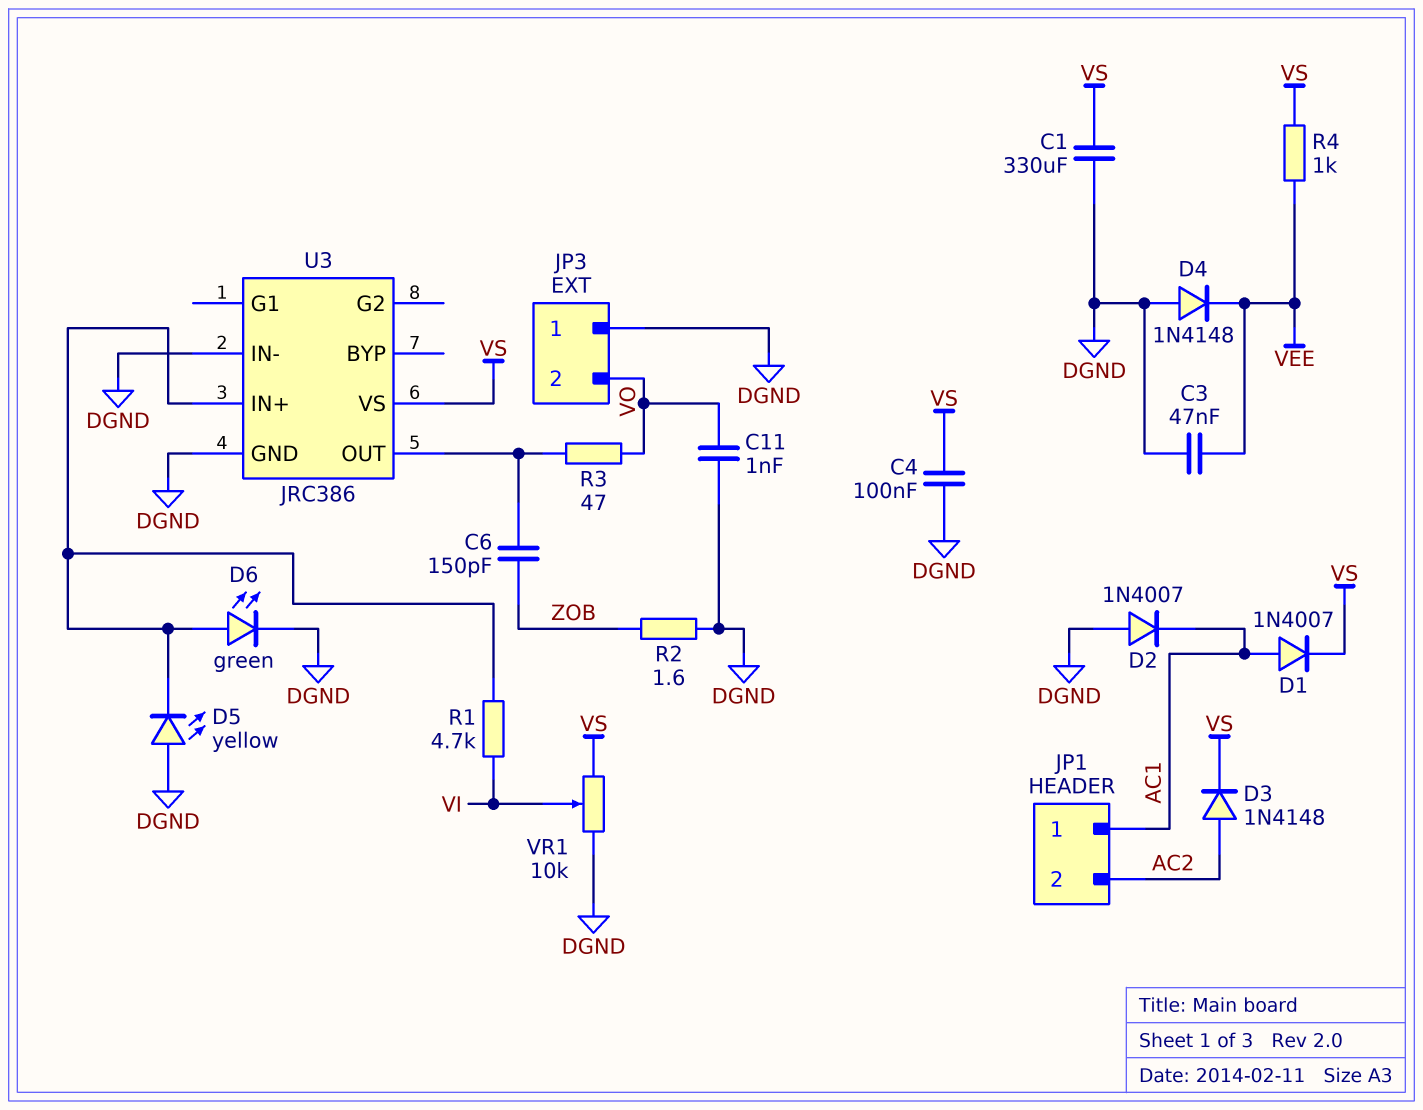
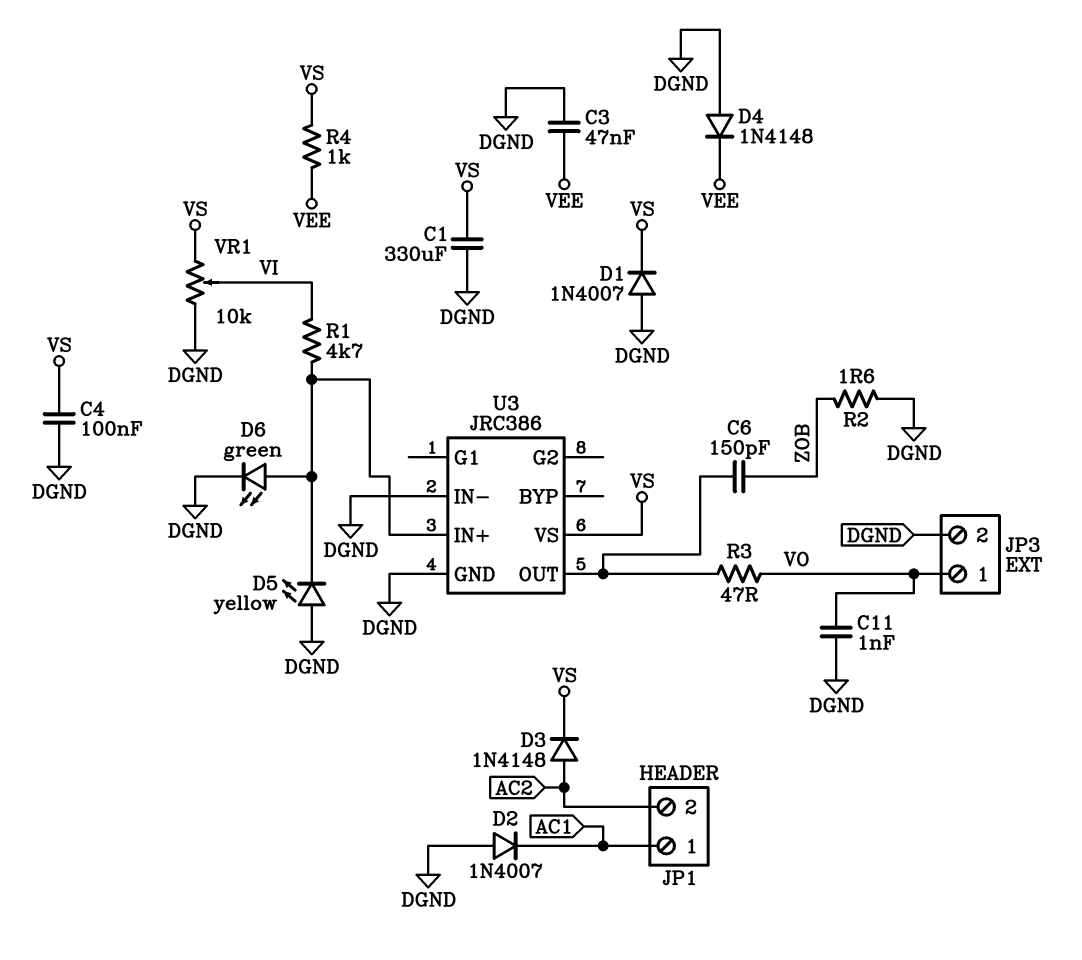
D1: diode 1N4007 (A AC1, K VS) -> diode 1N4007 (A DGND, K VS)
JP3 pin 1: DGND -> VO
JP3 pin 2: VO -> DGND

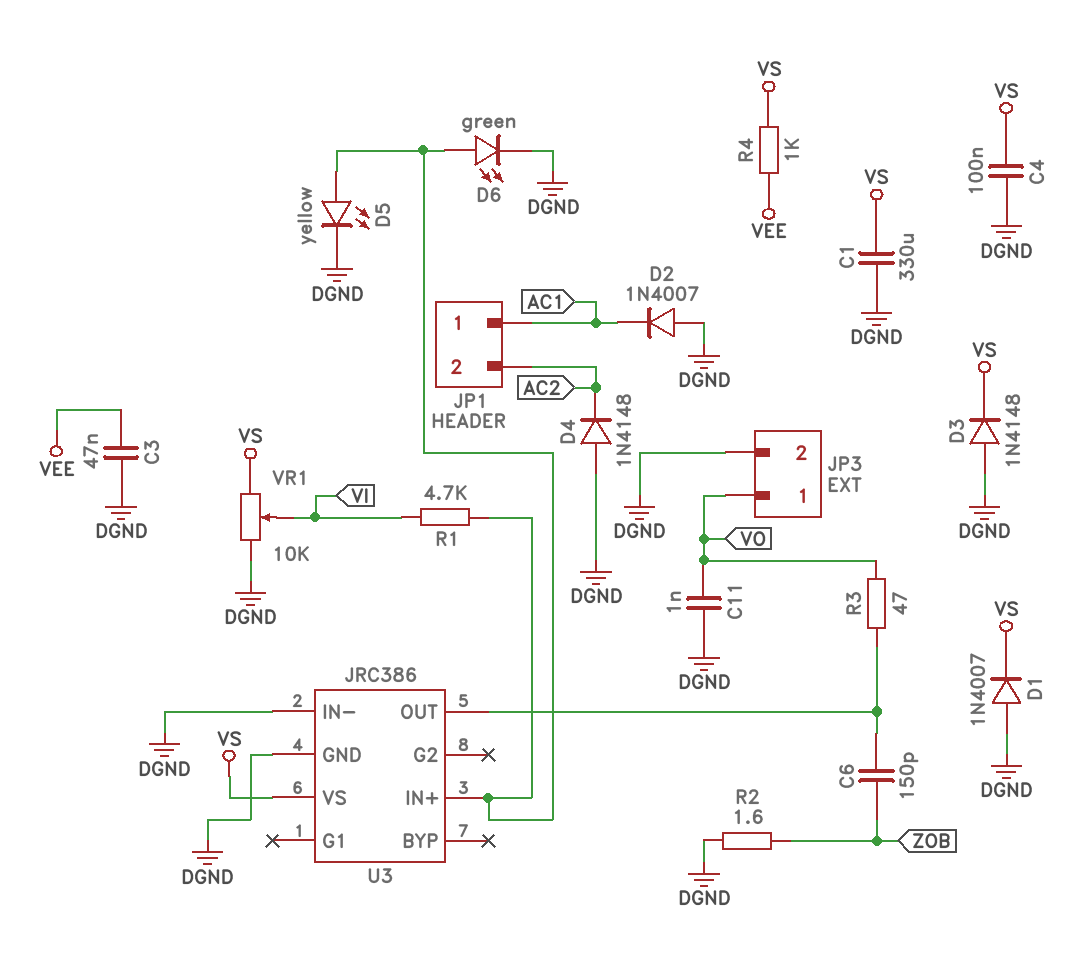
D3: diode 1N4148 (A AC2, K VS) -> diode 1N4148 (A DGND, K VS)
D4: diode 1N4148 (A DGND, K VEE) -> diode 1N4148 (A DGND, K AC2)
D5: LED yellow (A DGND, K U3/IN+) -> LED yellow (A U3/IN+, K DGND)

